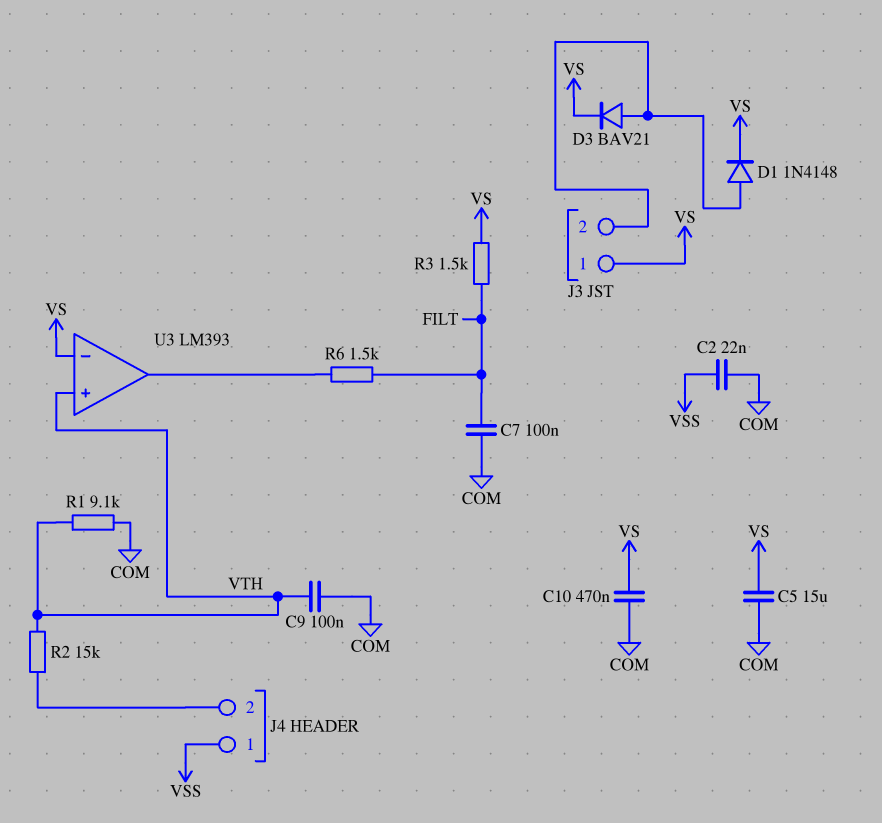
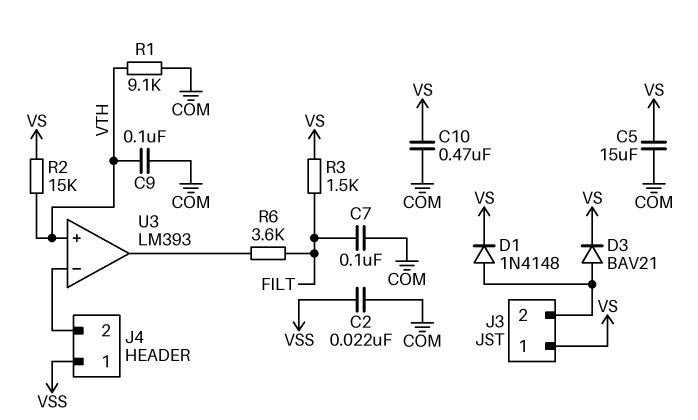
R2: 15k (J4/2, VTH) -> 15k (VS, VTH)
R6: 1.5k (FILT, U3/out) -> 3.6k (FILT, U3/out)
U3 pin in-: VS -> J4/2

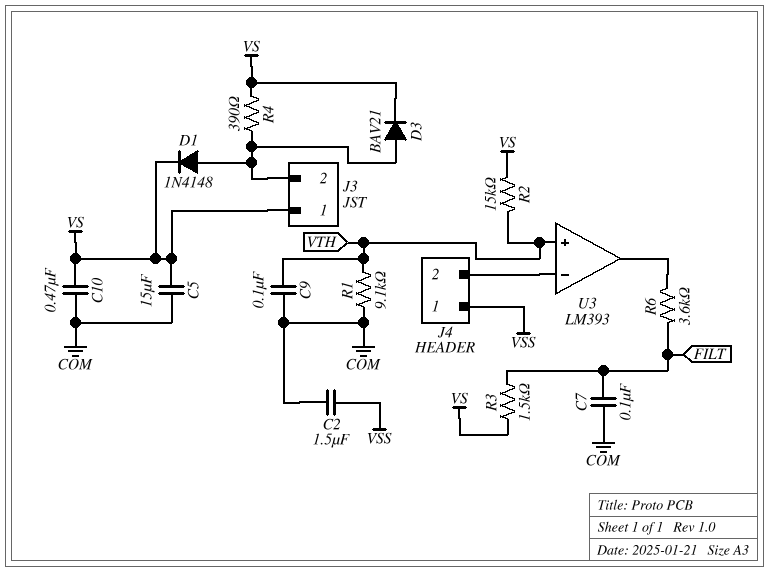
C2: 22nF (COM, VSS) -> 1.5uF (COM, VSS)
R4: none -> 390 (J3/2, VS)

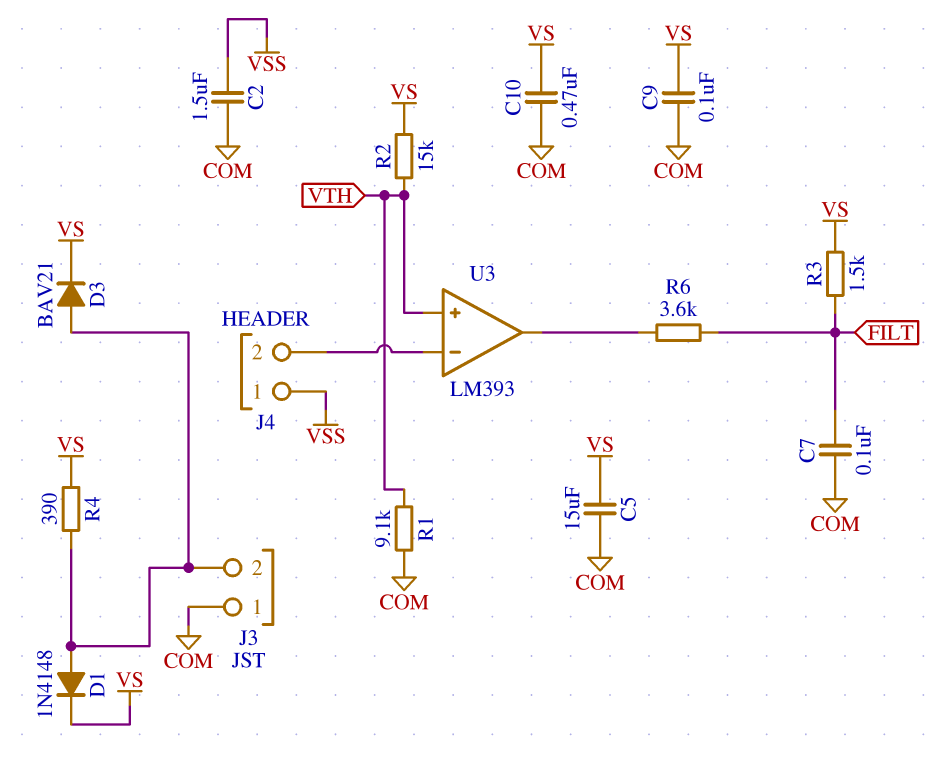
C9: 100nF (COM, VTH) -> 100nF (COM, VS)
J3 pin 1: VS -> COM

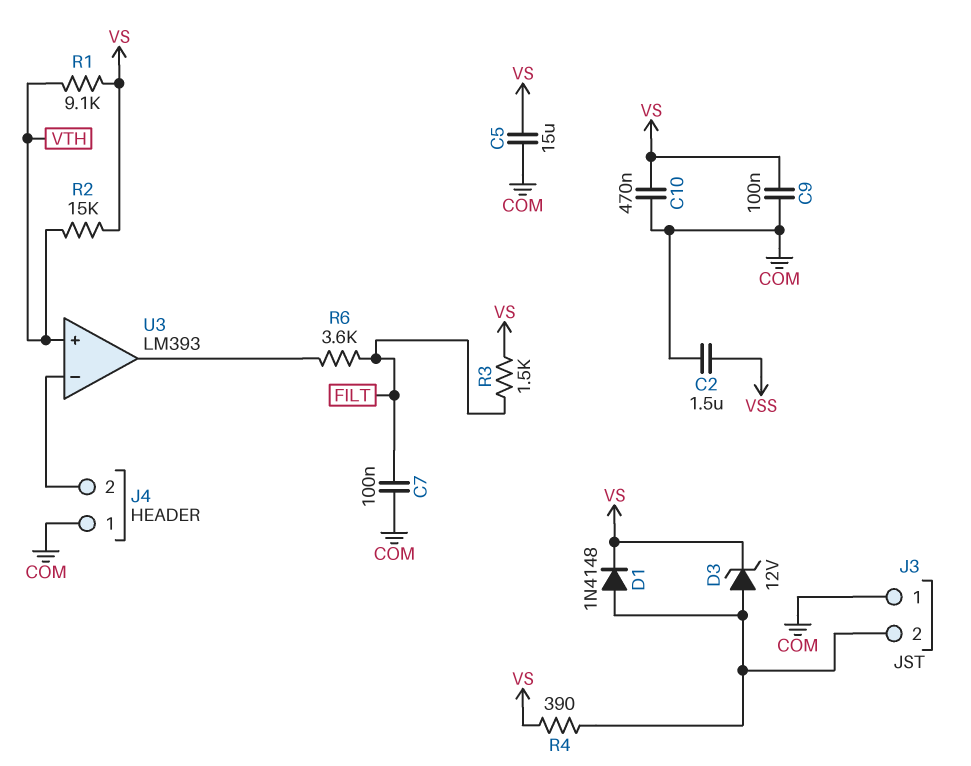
D3: diode BAV21 (A J3/2, K VS) -> zener 12V (A J3/2, K VS)
J4 pin 1: VSS -> COM
R1: 9.1k (COM, VTH) -> 9.1k (VS, VTH)

